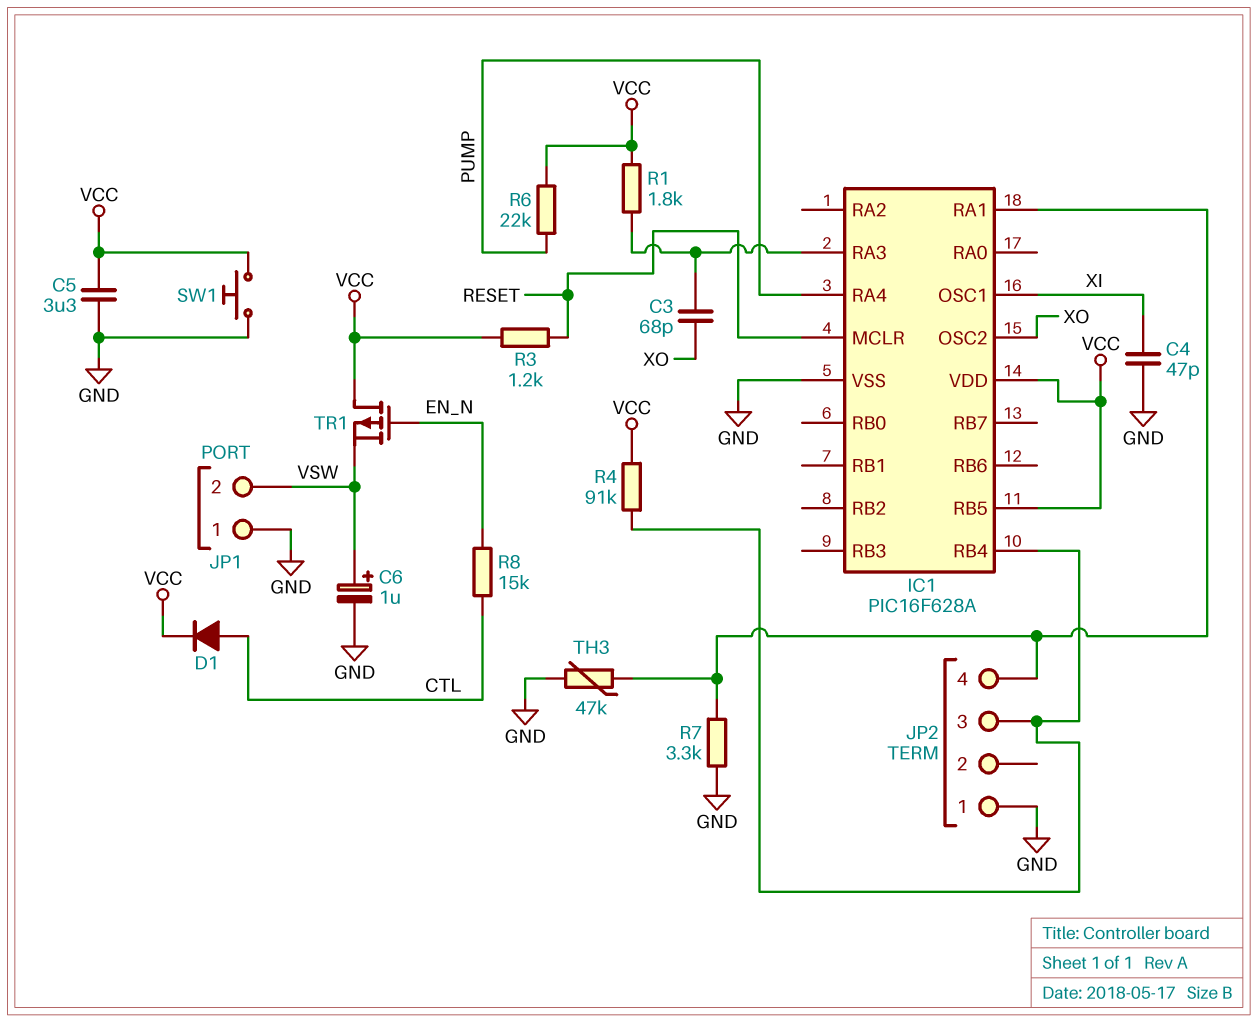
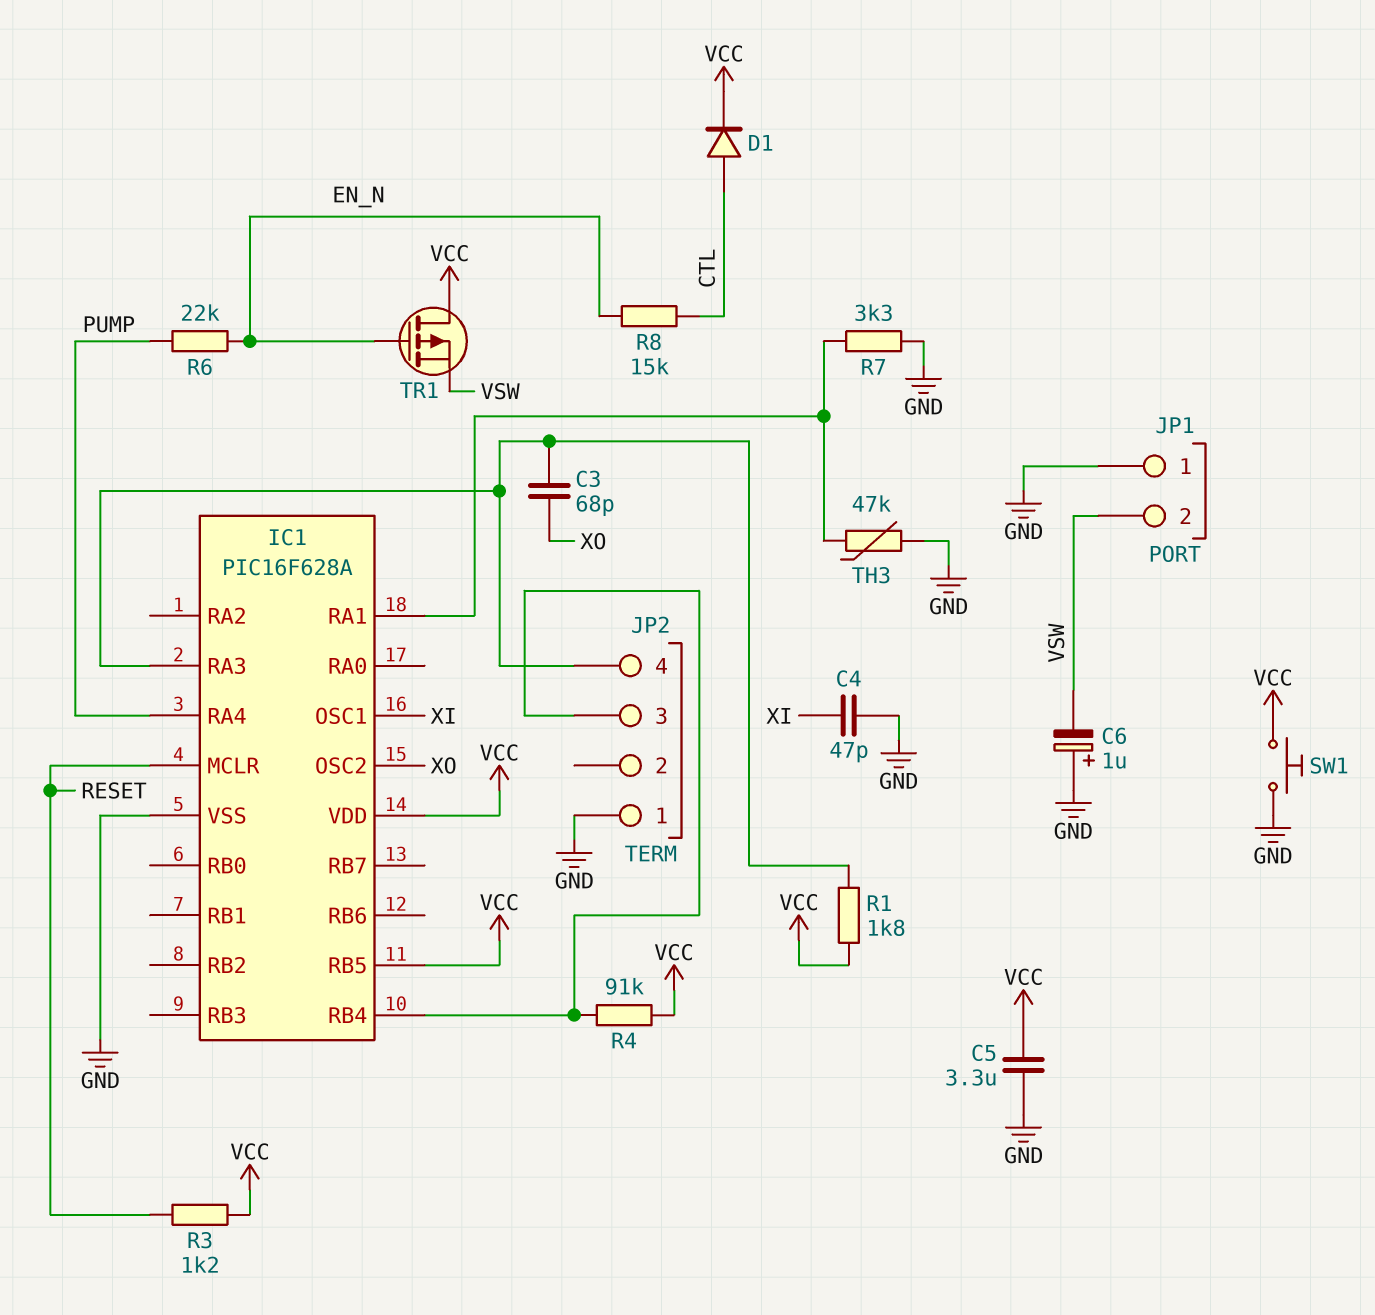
C6: 1uF (plus VSW, minus GND) -> 1uF (plus GND, minus VSW)
JP2 pin 4: IC1/RA1 -> IC1/RA3
R6: 22k (PUMP, VCC) -> 22k (EN_N, PUMP)

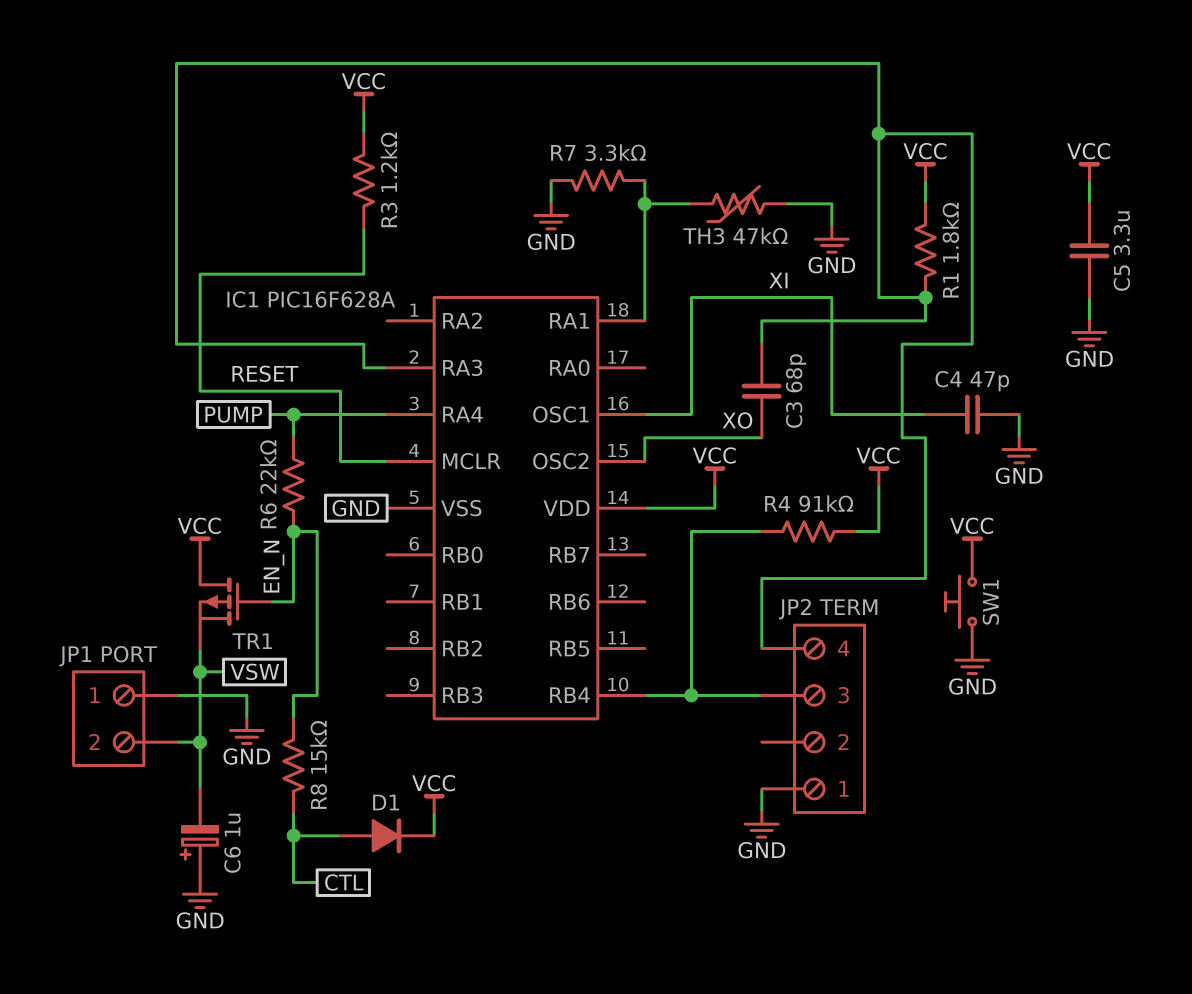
IC1 pin RB5: VCC -> none

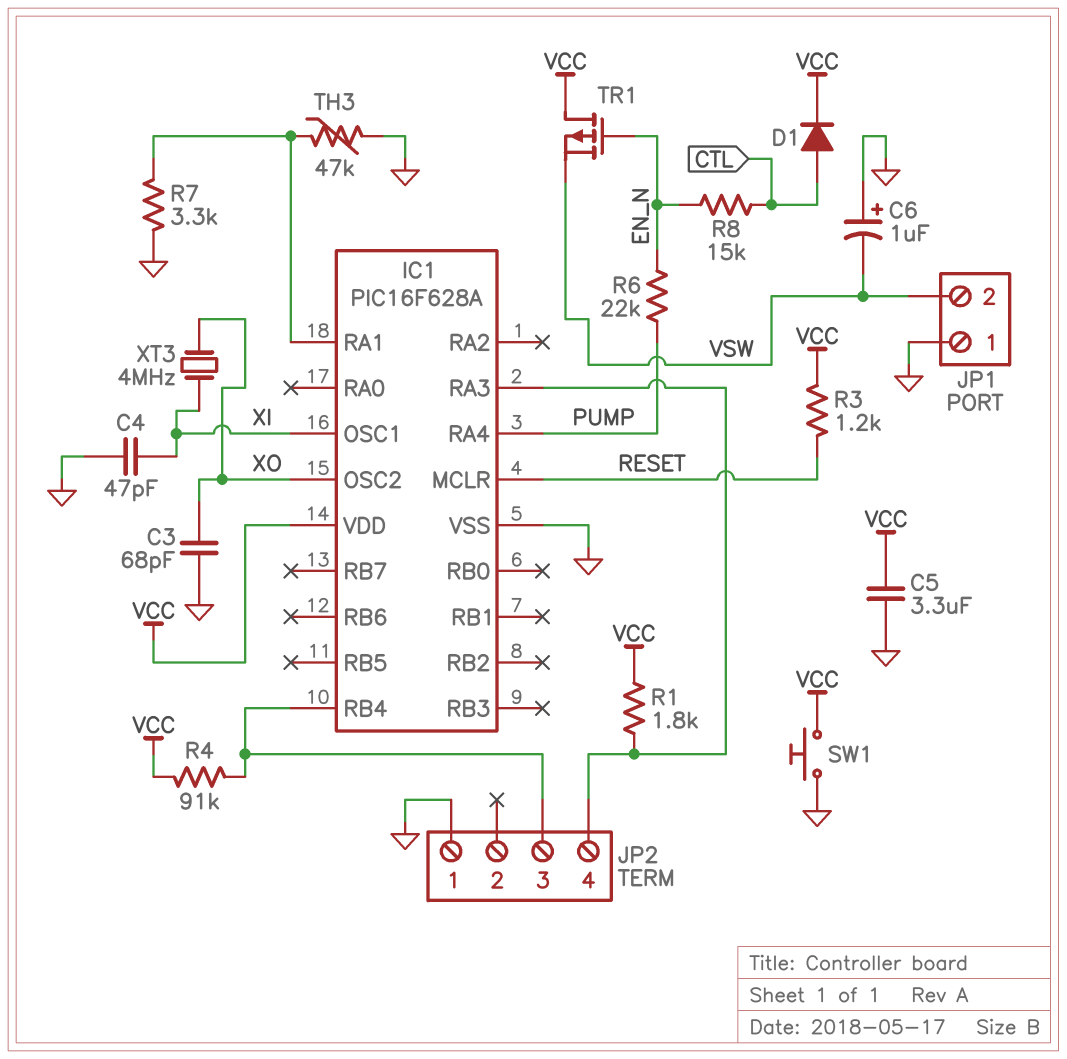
C3: 68pF (IC1/RA3, XO) -> 68pF (GND, XO)
XT3: none -> 4MHz (XI, XO)

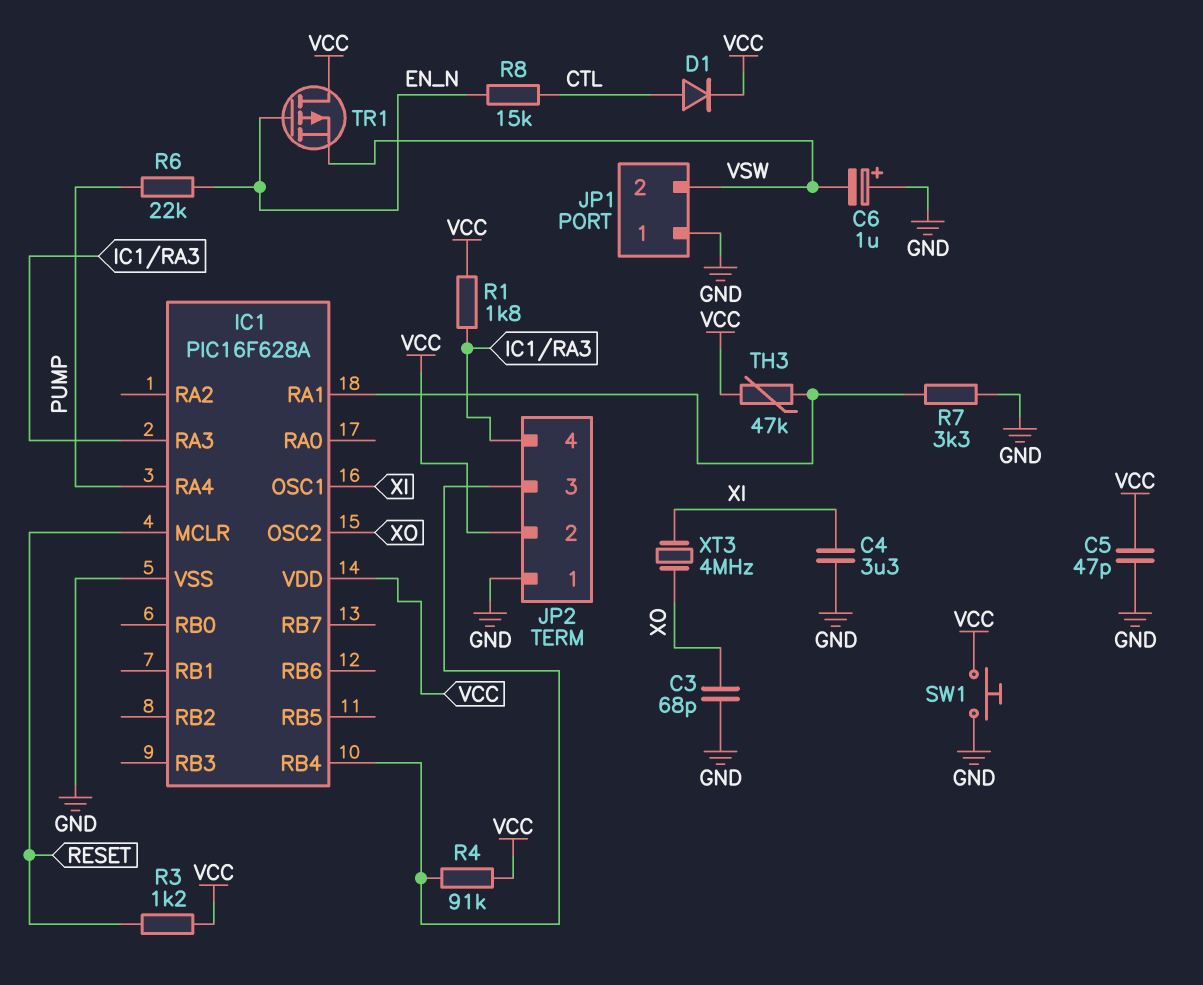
C4: 47pF (GND, XI) -> 3.3uF (GND, XI)
C5: 3.3uF (GND, VCC) -> 47pF (GND, VCC)
JP2 pin 2: none -> VCC
TH3: 47k (GND, IC1/RA1) -> 47k (IC1/RA1, VCC)

